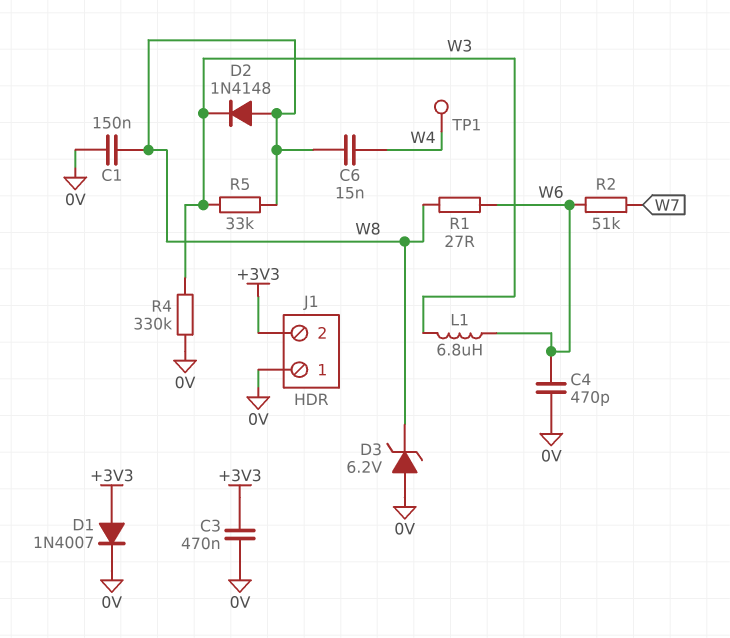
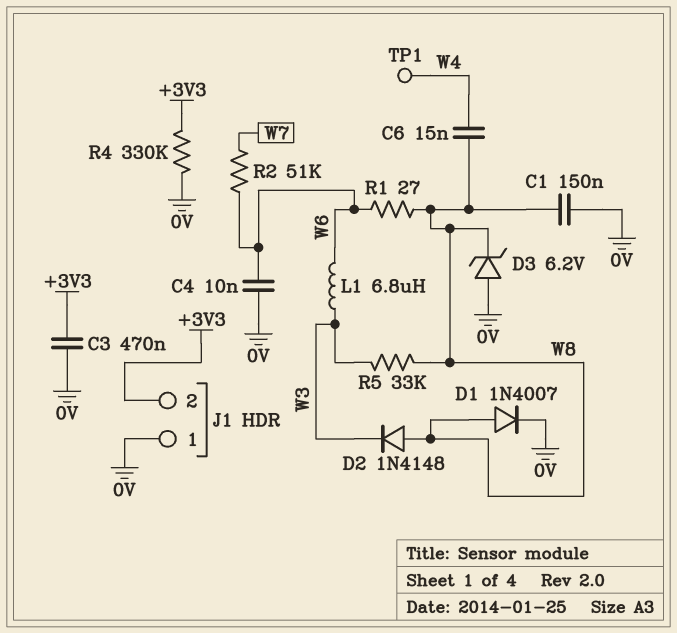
C4: 470pF (0V, W6) -> 10nF (0V, W6)
D1: diode 1N4007 (A +3V3, K 0V) -> diode 1N4007 (A W8, K 0V)
R4: 330k (0V, W3) -> 330k (+3V3, 0V)

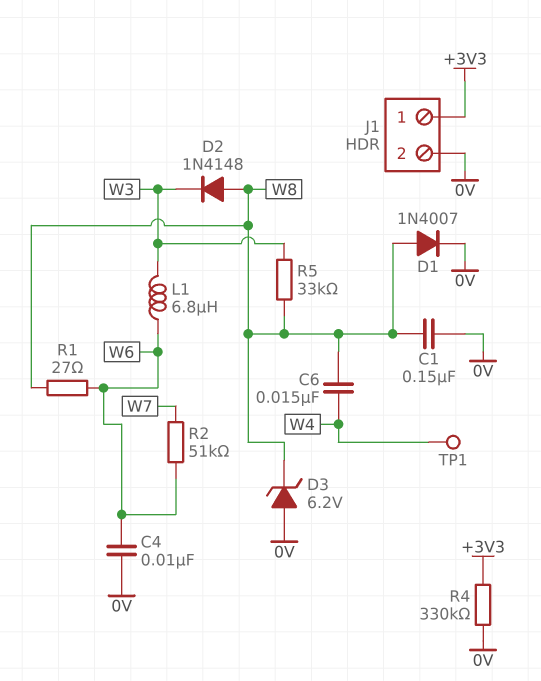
C3: 470nF (+3V3, 0V) -> none
J1 pin 1: 0V -> +3V3
J1 pin 2: +3V3 -> 0V

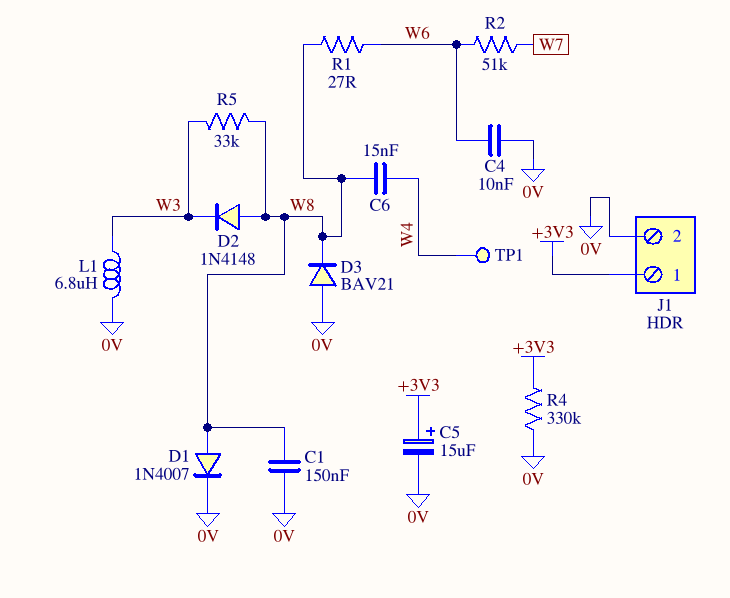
C5: none -> 15uF (plus +3V3, minus 0V)
D3: zener 6.2V (A 0V, K W8) -> diode BAV21 (A 0V, K W8)
L1: 6.8uH (W3, W6) -> 6.8uH (0V, W3)

